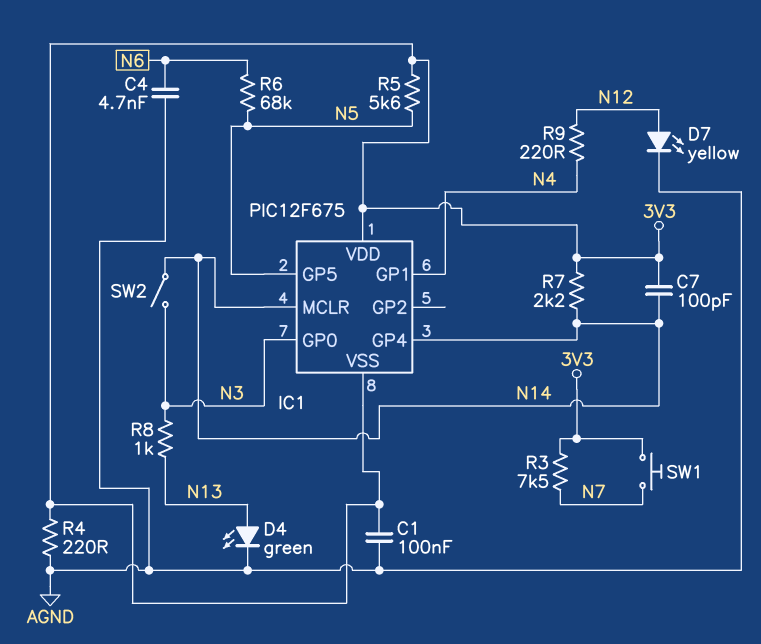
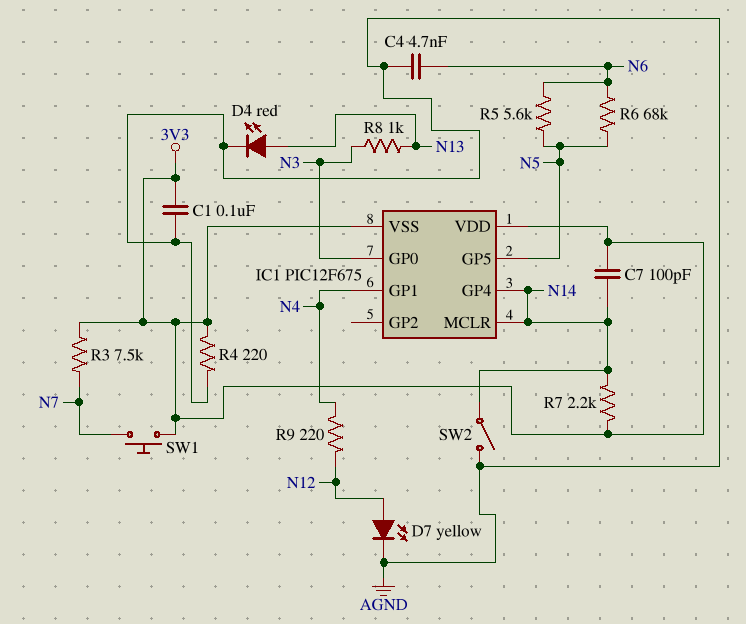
D4: LED green (A N13, K AGND) -> LED red (A N13, K AGND)
R5: 5.6k (3V3, N5) -> 5.6k (N5, N6)
SW2: switch (N3, N14) -> switch (AGND, N14)

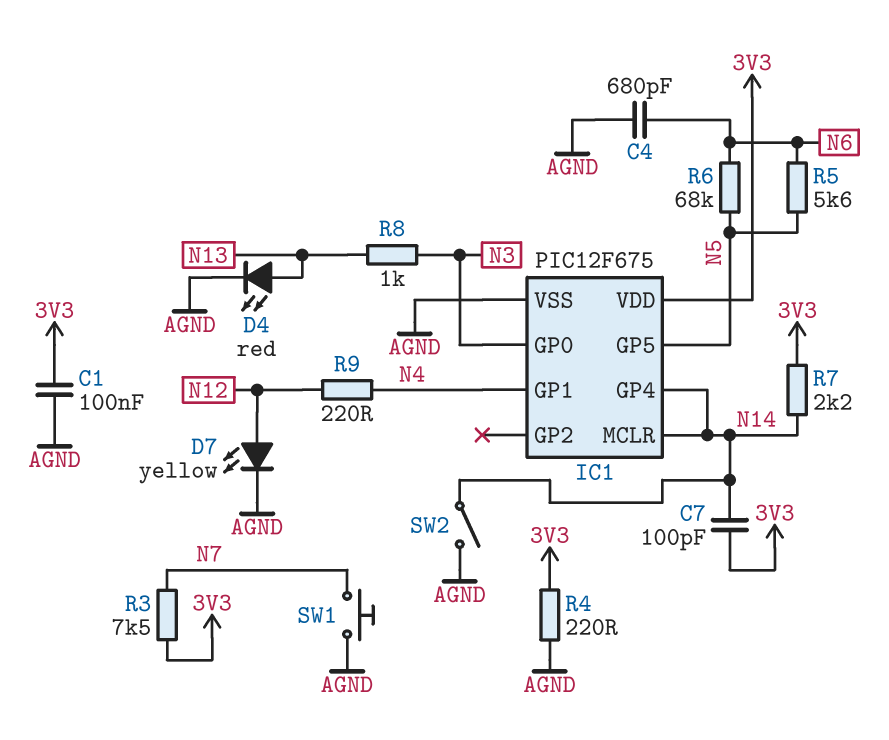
C4: 4.7nF (AGND, N6) -> 680pF (AGND, N6)
IC1 pin VSS: 3V3 -> AGND
SW1: button (3V3, N7) -> button (AGND, N7)

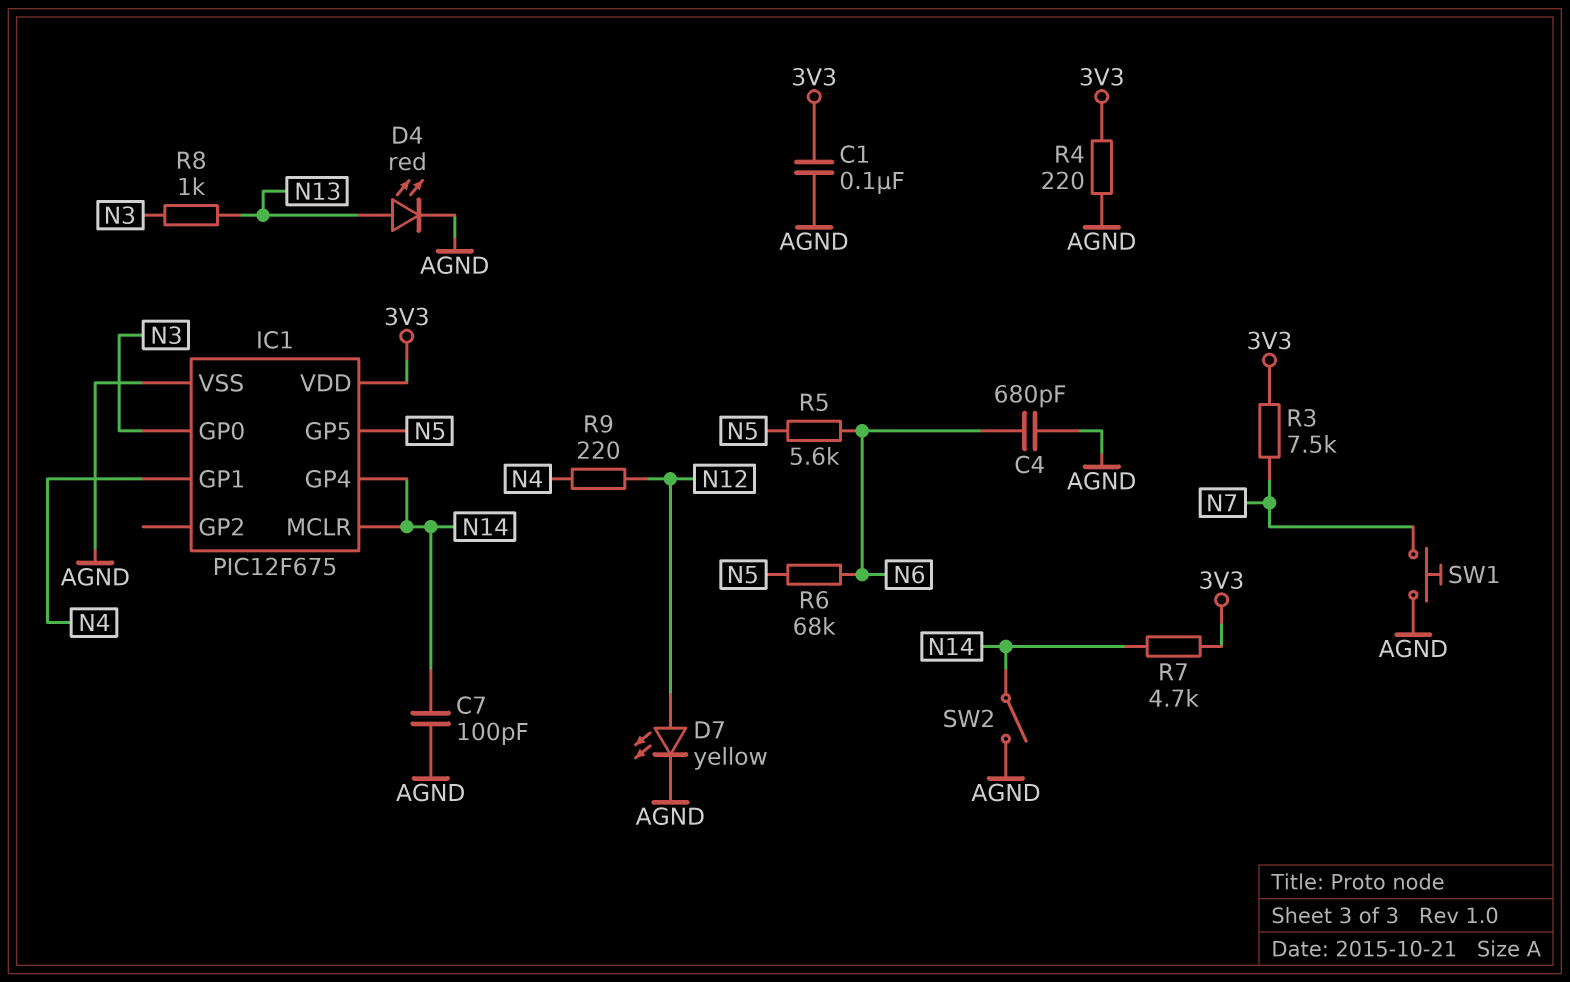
C7: 100pF (3V3, N14) -> 100pF (AGND, N14)
R7: 2.2k (3V3, N14) -> 4.7k (3V3, N14)

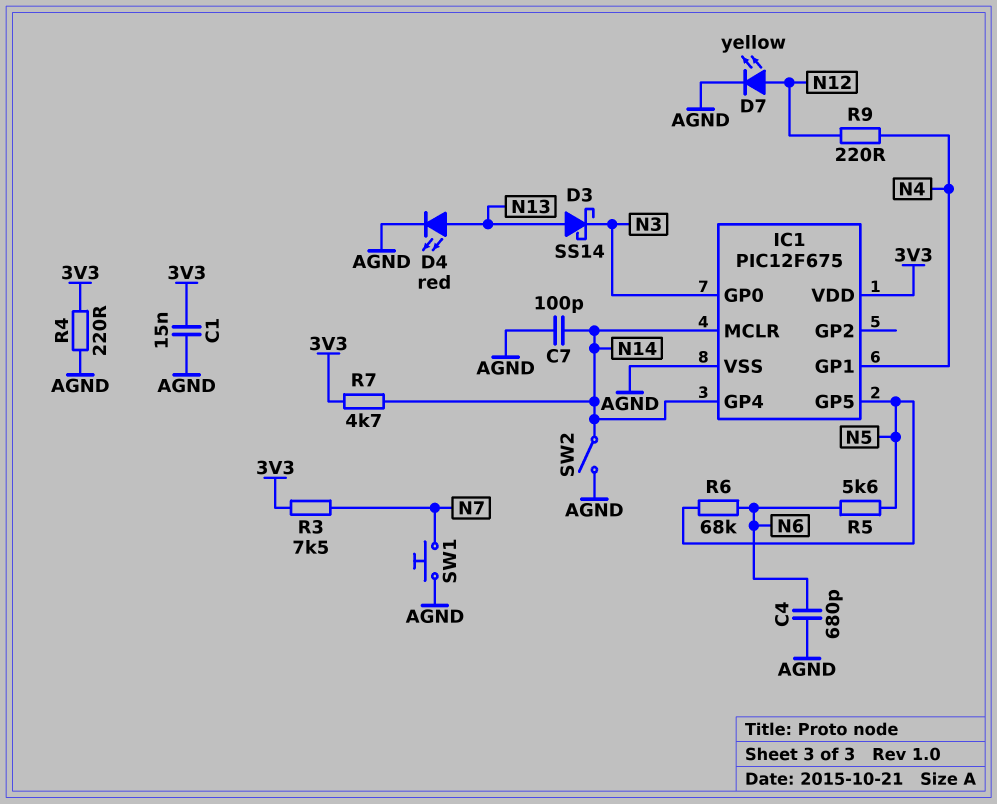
C1: 100nF (3V3, AGND) -> 15nF (3V3, AGND)
D3: none -> schottky SS14 (A N13, K N3)
R8: 1k (N3, N13) -> none

